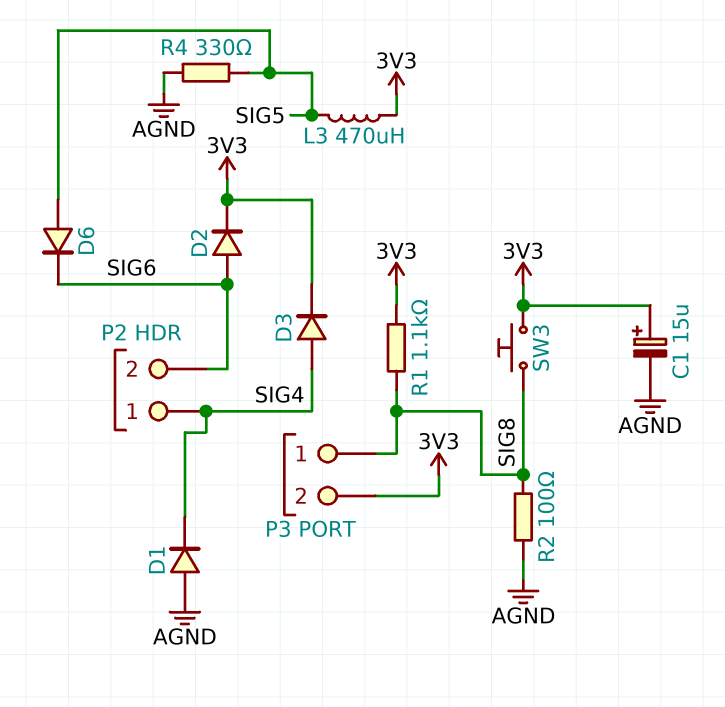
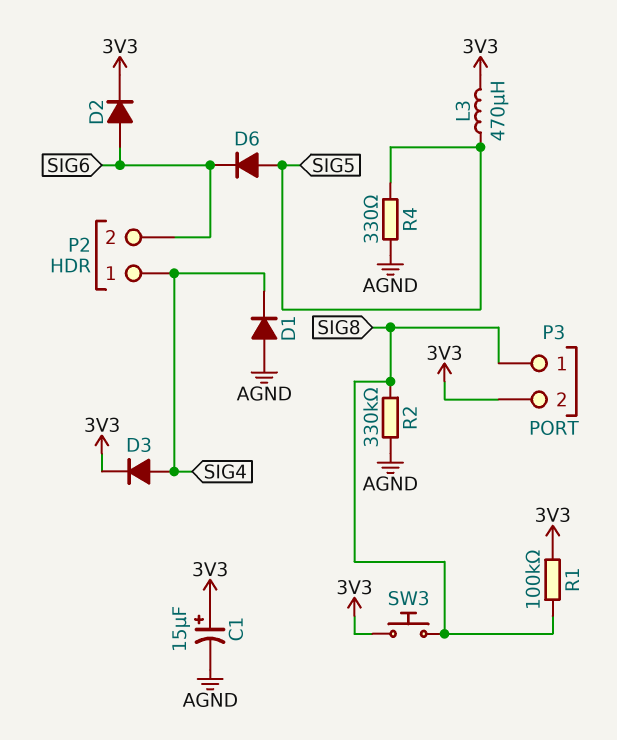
R1: 1.1k (3V3, SIG8) -> 100k (3V3, SIG8)
R2: 100 (AGND, SIG8) -> 330k (AGND, SIG8)

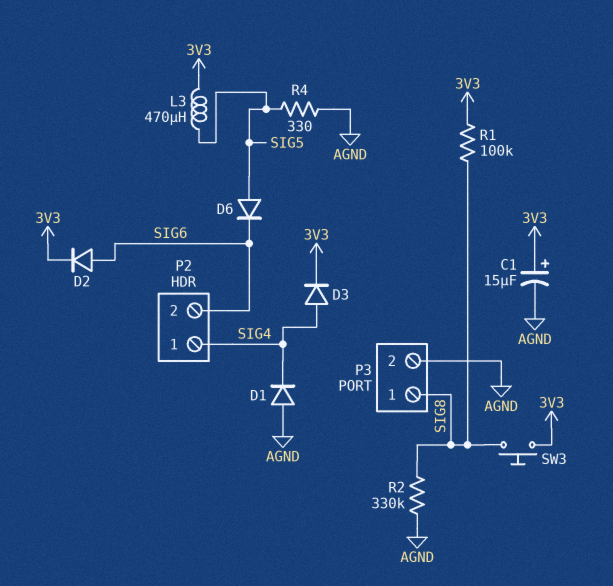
P3 pin 2: 3V3 -> AGND

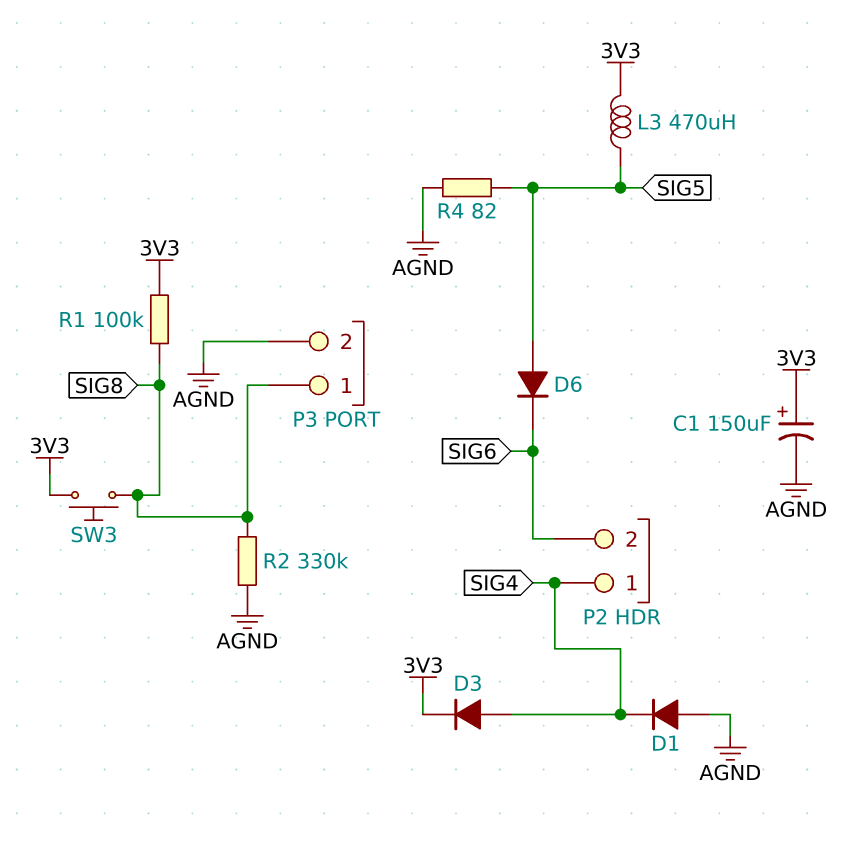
C1: 15uF (plus 3V3, minus AGND) -> 150uF (plus 3V3, minus AGND)
D2: diode (A SIG6, K 3V3) -> none
R4: 330 (AGND, SIG5) -> 82 (AGND, SIG5)

